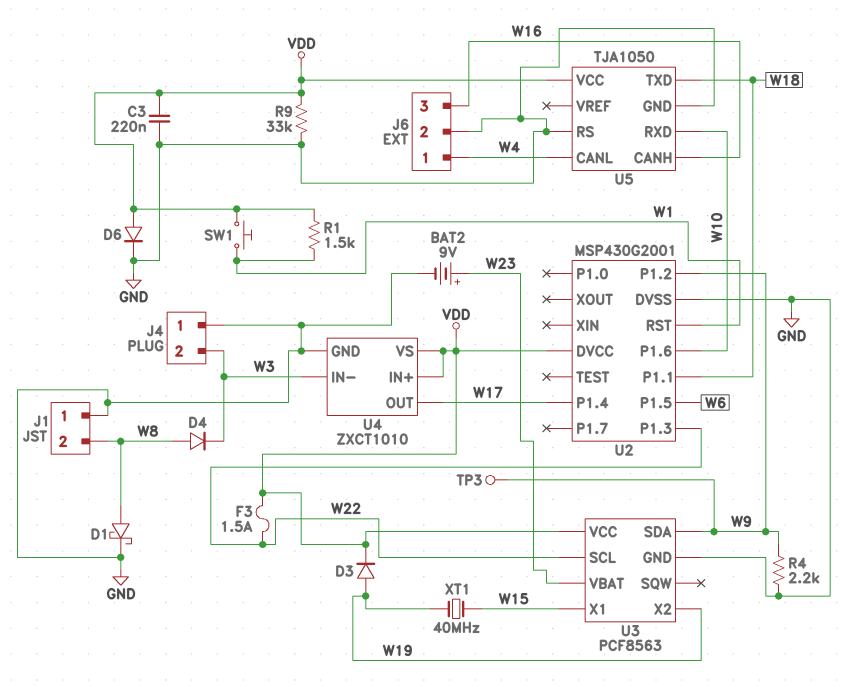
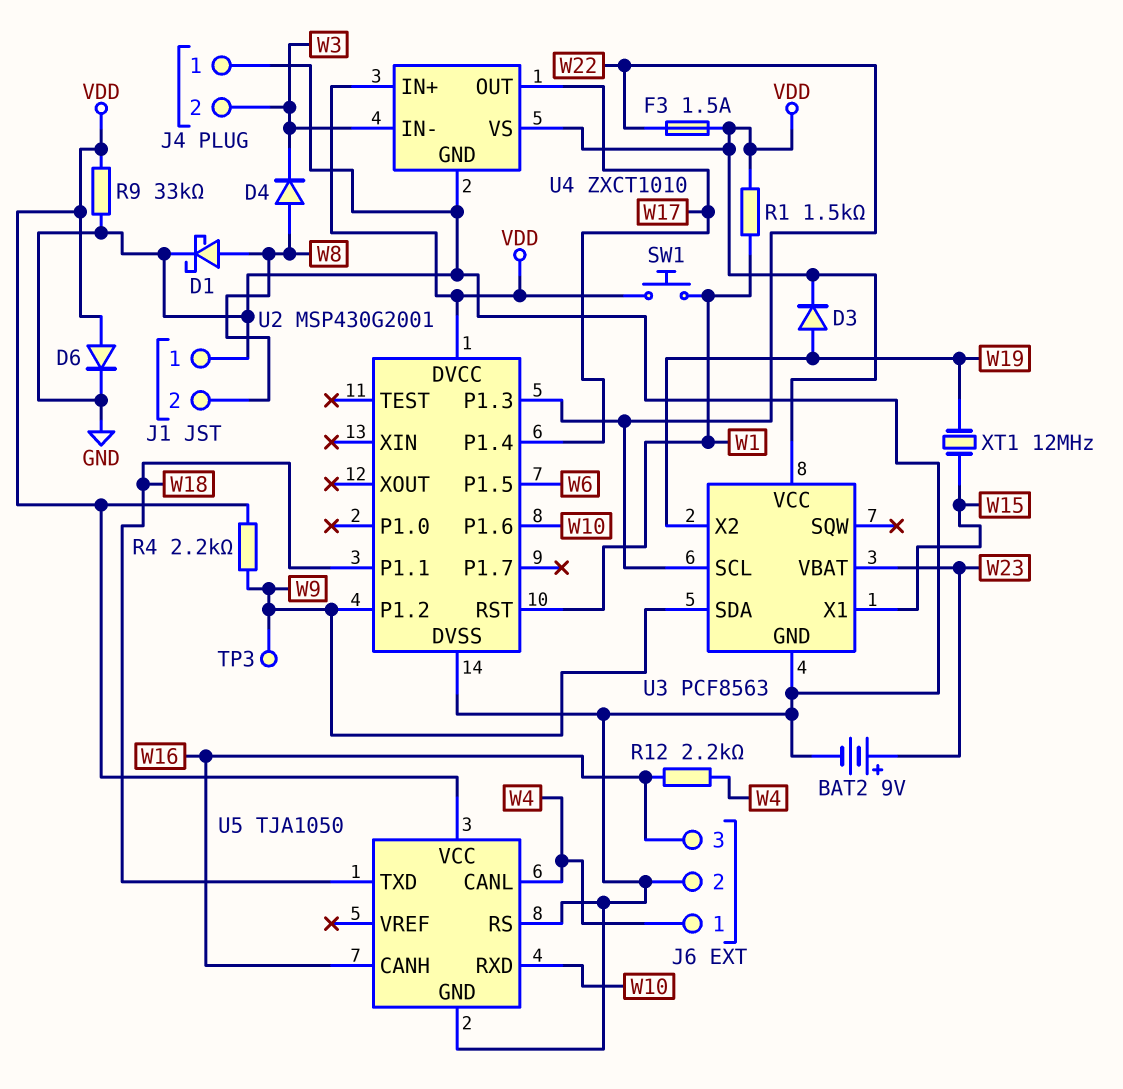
C3: 220nF (GND, VDD) -> none
R4: 2.2k (GND, W9) -> 2.2k (VDD, W9)
R12: none -> 2.2k (W4, W16)
XT1: 40MHz (W15, W19) -> 12MHz (W15, W19)

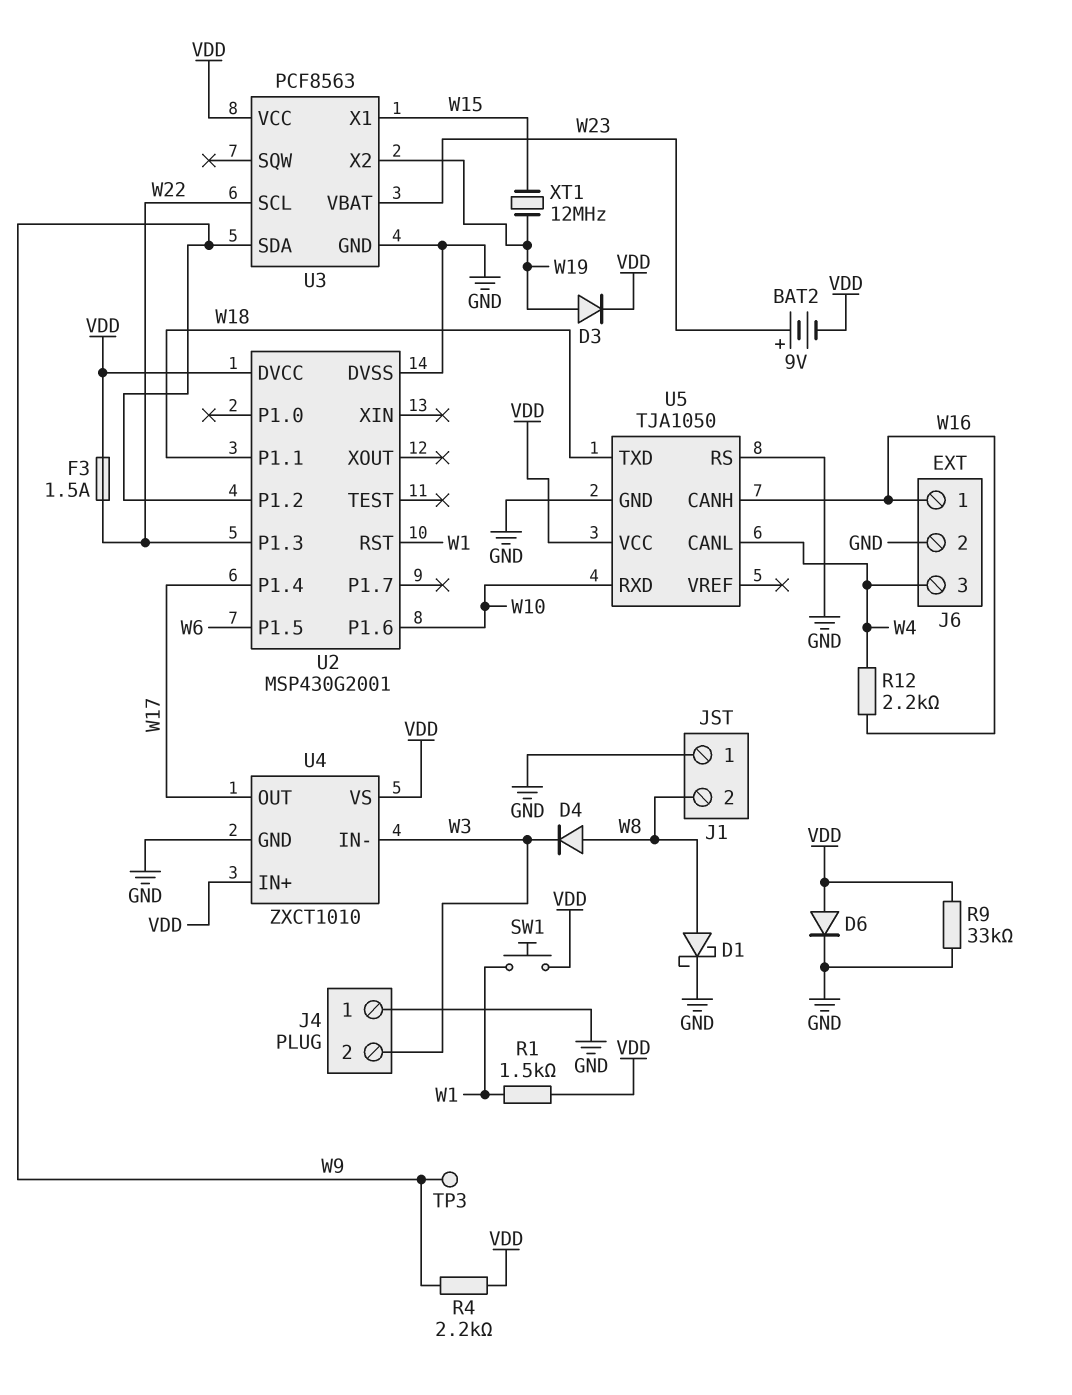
BAT2: 9V (plus W23, minus GND) -> 9V (plus W23, minus VDD)
J6 pin 1: W4 -> W16
J6 pin 3: W16 -> W4

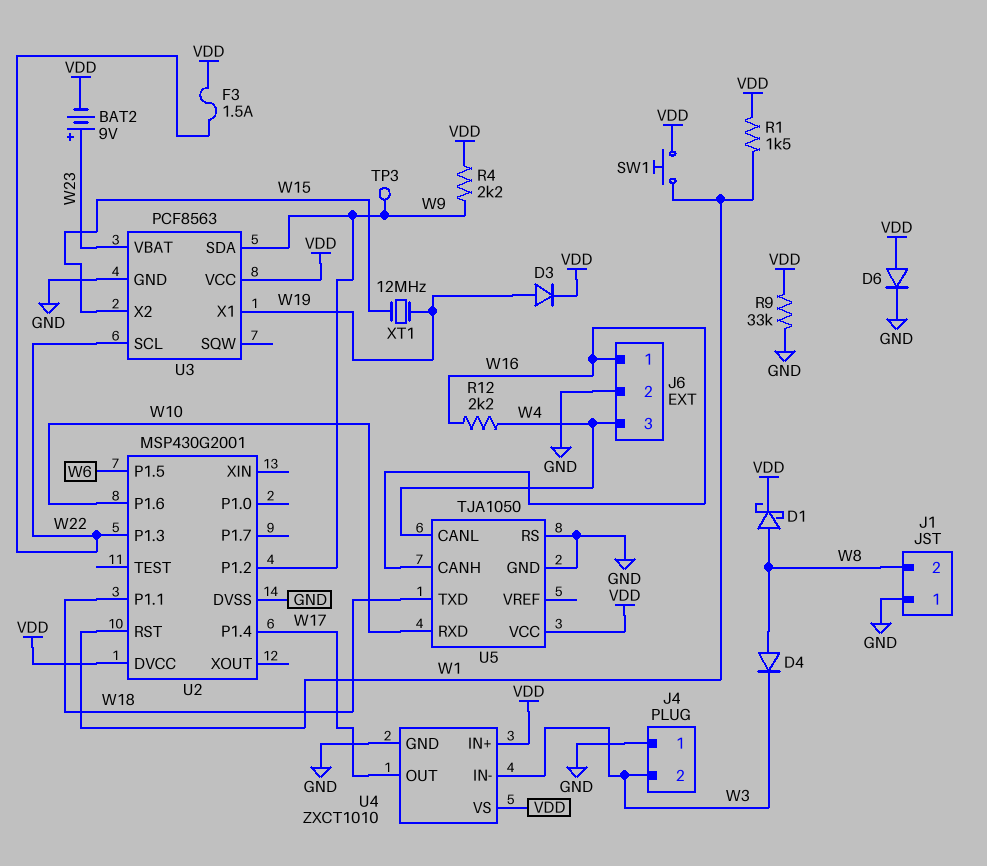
D1: schottky (A W8, K GND) -> schottky (A W8, K VDD)
U3 pin X1: W15 -> W19
U3 pin X2: W19 -> W15

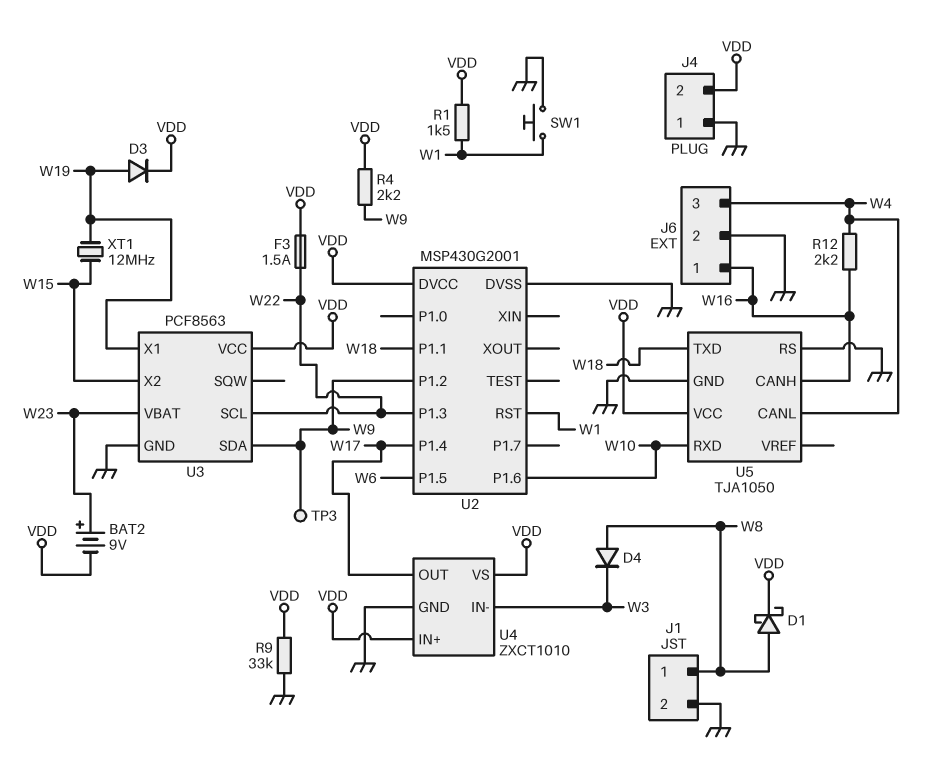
D6: diode (A VDD, K GND) -> none
J1 pin 1: GND -> W8
J1 pin 2: W8 -> GND
J4 pin 2: W3 -> VDD
SW1: button (VDD, W1) -> button (GND, W1)

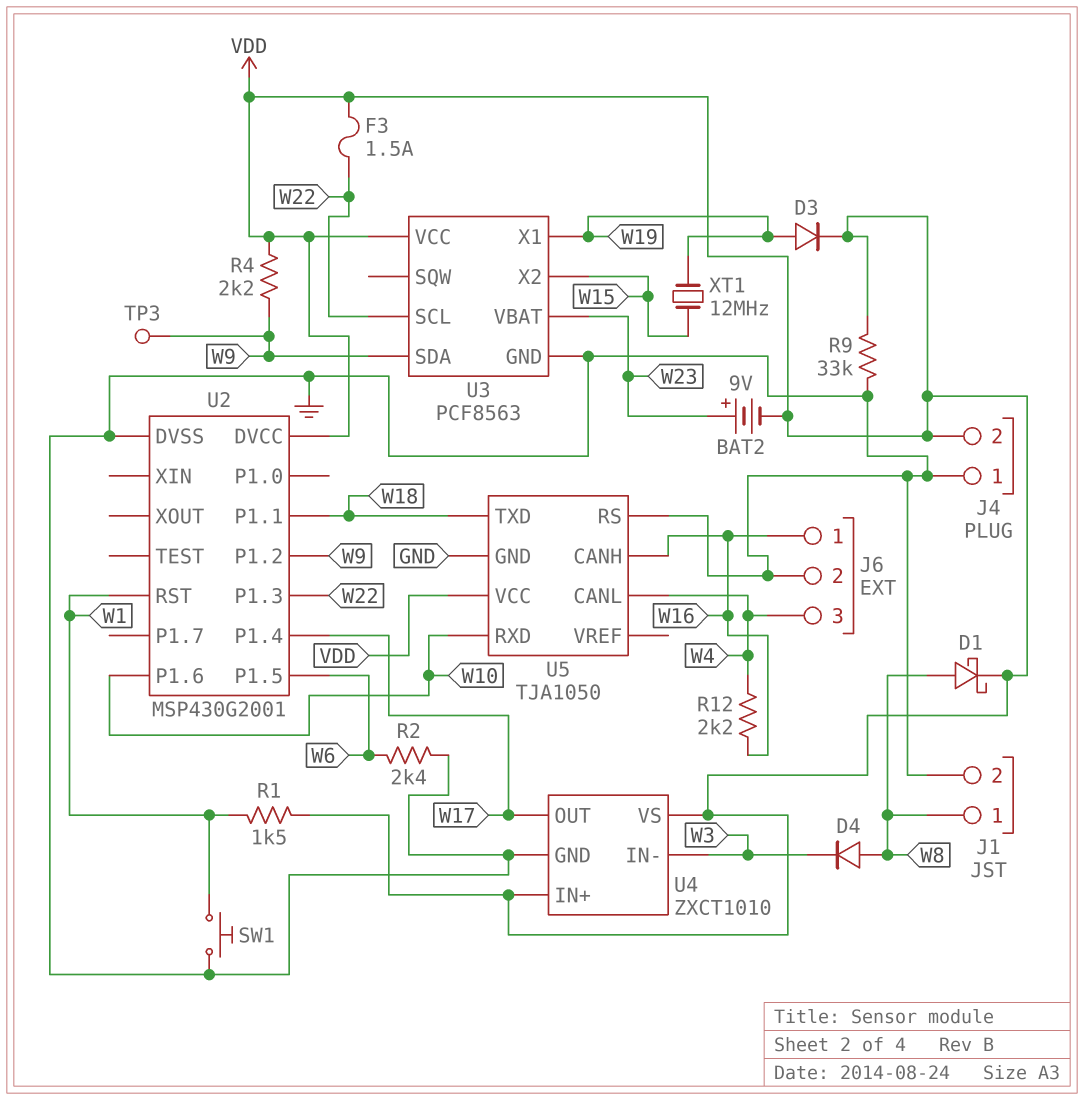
R2: none -> 2.4k (GND, W6)

